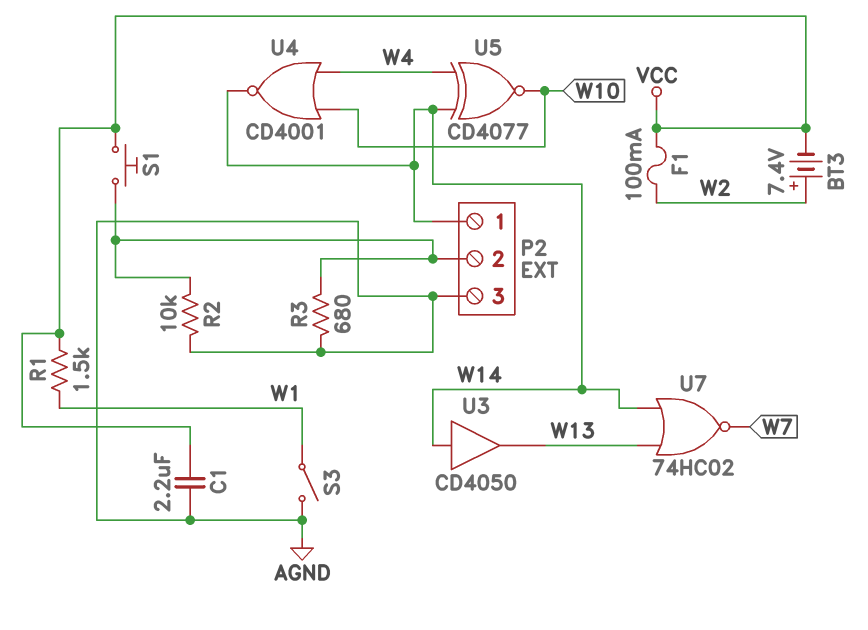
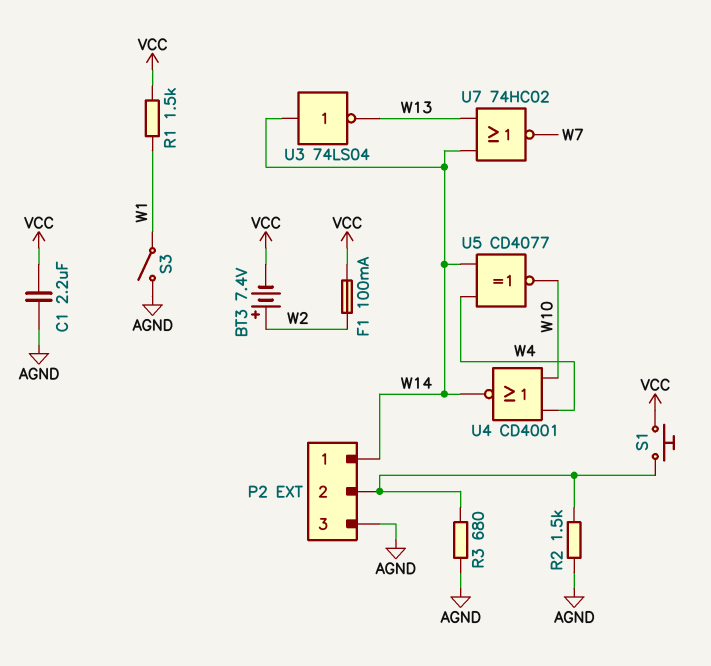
R2: 10k (AGND, P2/2) -> 1.5k (AGND, P2/2)
U3: buffer CD4050 (in W14, out W13) -> NOT 74LS04 (in W14, out W13)

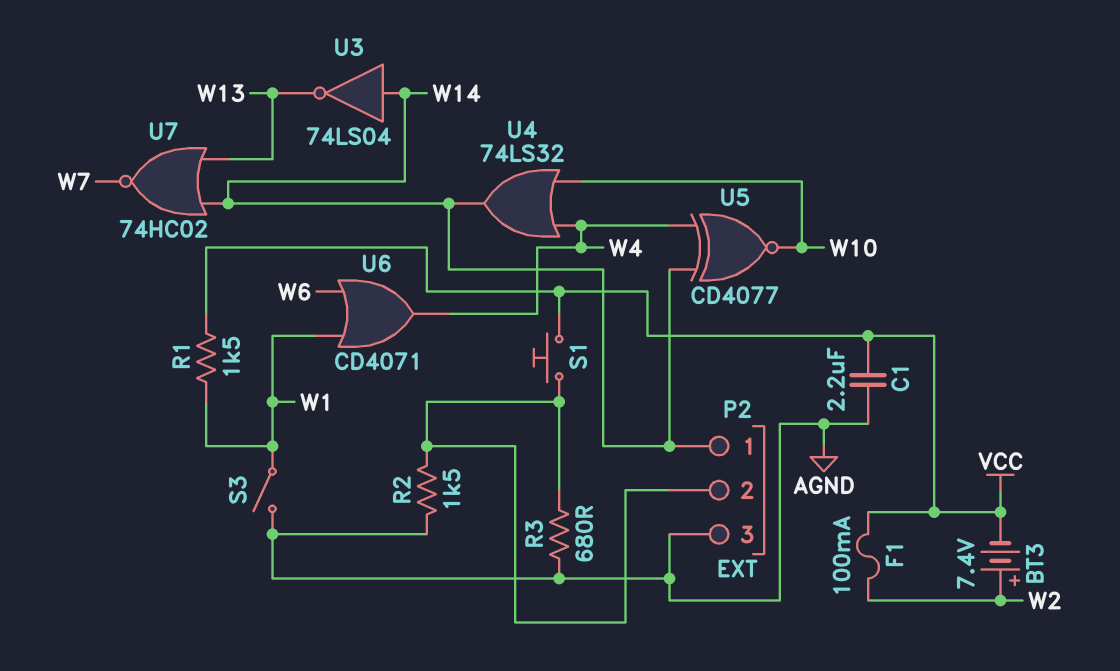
U4: NOR CD4001 (in W4, in W10, out W14) -> OR 74LS32 (in W4, in W10, out W14)
U6: none -> OR CD4071 (in W1, in W6, out W4)

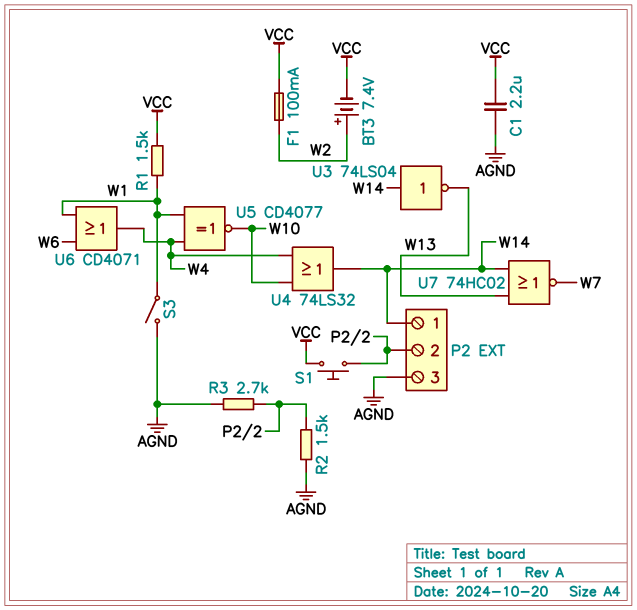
R3: 680 (AGND, P2/2) -> 2.7k (AGND, P2/2)
U5: XNOR CD4077 (in W4, in W14, out W10) -> XNOR CD4077 (in W1, in W4, out W10)

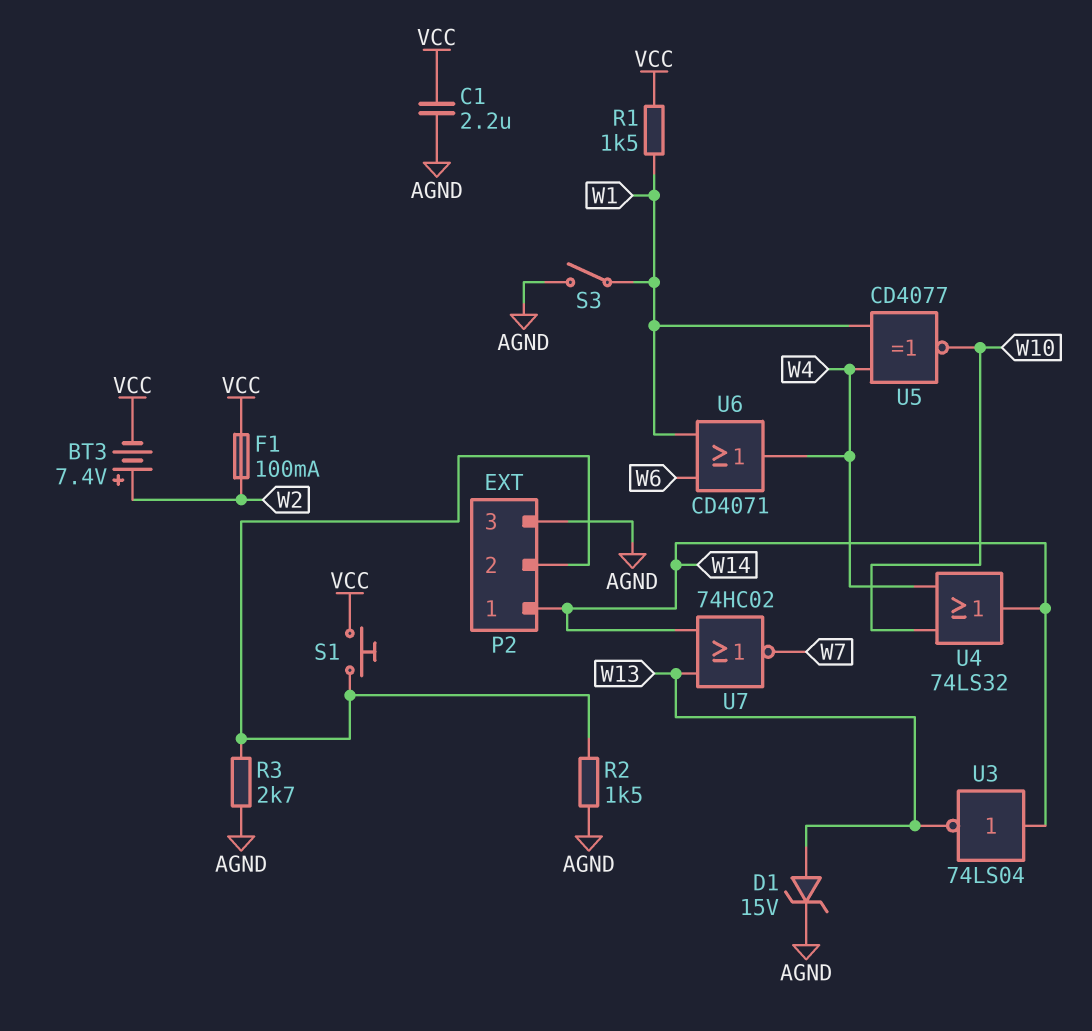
D1: none -> zener 15V (A W13, K AGND)

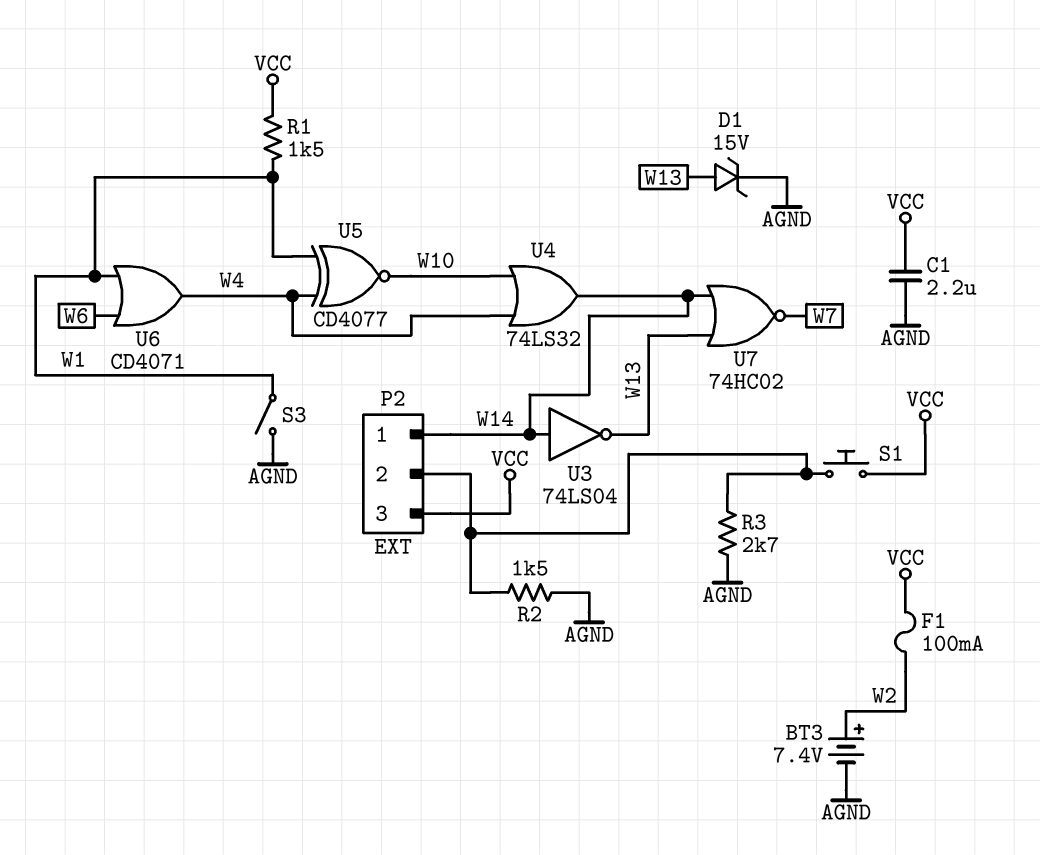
BT3: 7.4V (plus W2, minus VCC) -> 7.4V (plus W2, minus AGND)
P2 pin 3: AGND -> VCC

